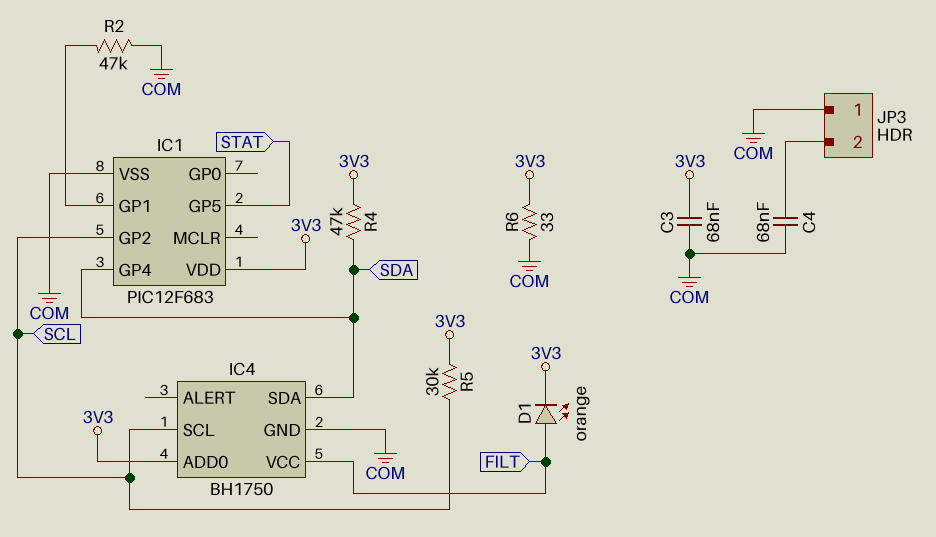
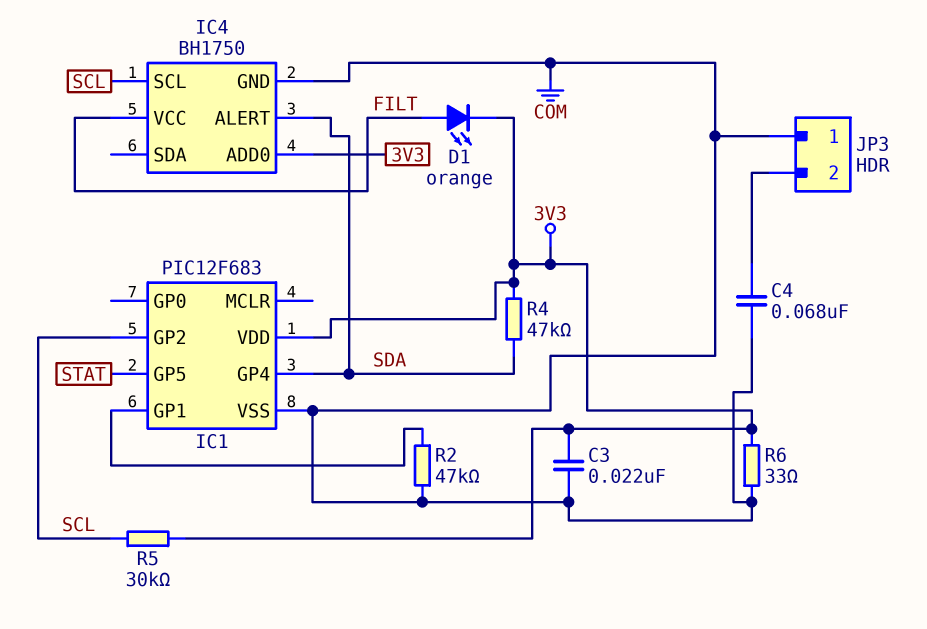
C3: 68nF (3V3, COM) -> 22nF (3V3, COM)
IC4 pin ALERT: none -> SDA
IC4 pin SDA: SDA -> none

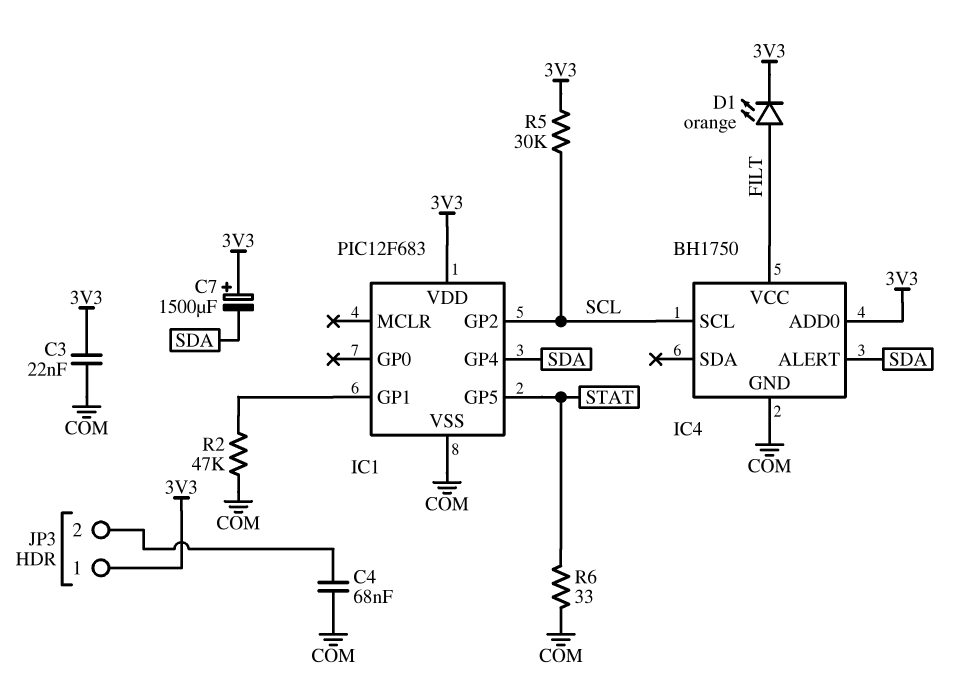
C7: none -> 1500uF (plus 3V3, minus SDA)
JP3 pin 1: COM -> 3V3
R4: 47k (3V3, SDA) -> none
R6: 33 (3V3, COM) -> 33 (COM, STAT)

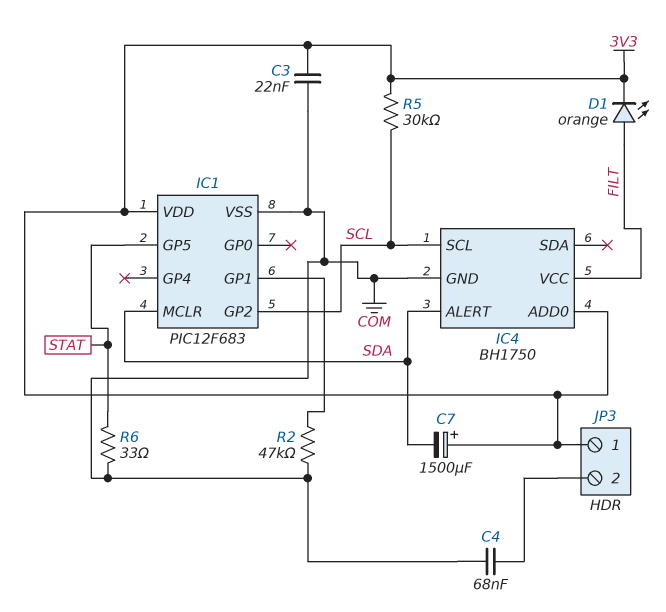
IC1 pin GP4: SDA -> none
IC1 pin MCLR: none -> SDA

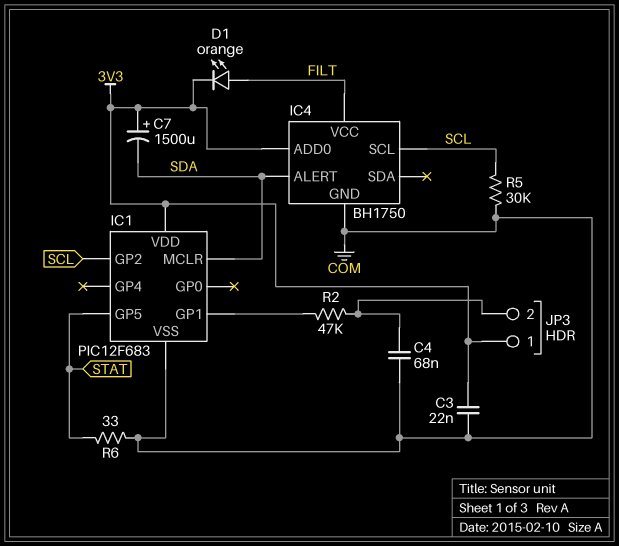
R2: 47k (COM, IC1/GP1) -> 47k (IC1/GP1, JP3/2)
R5: 30k (3V3, SCL) -> 30k (COM, SCL)

